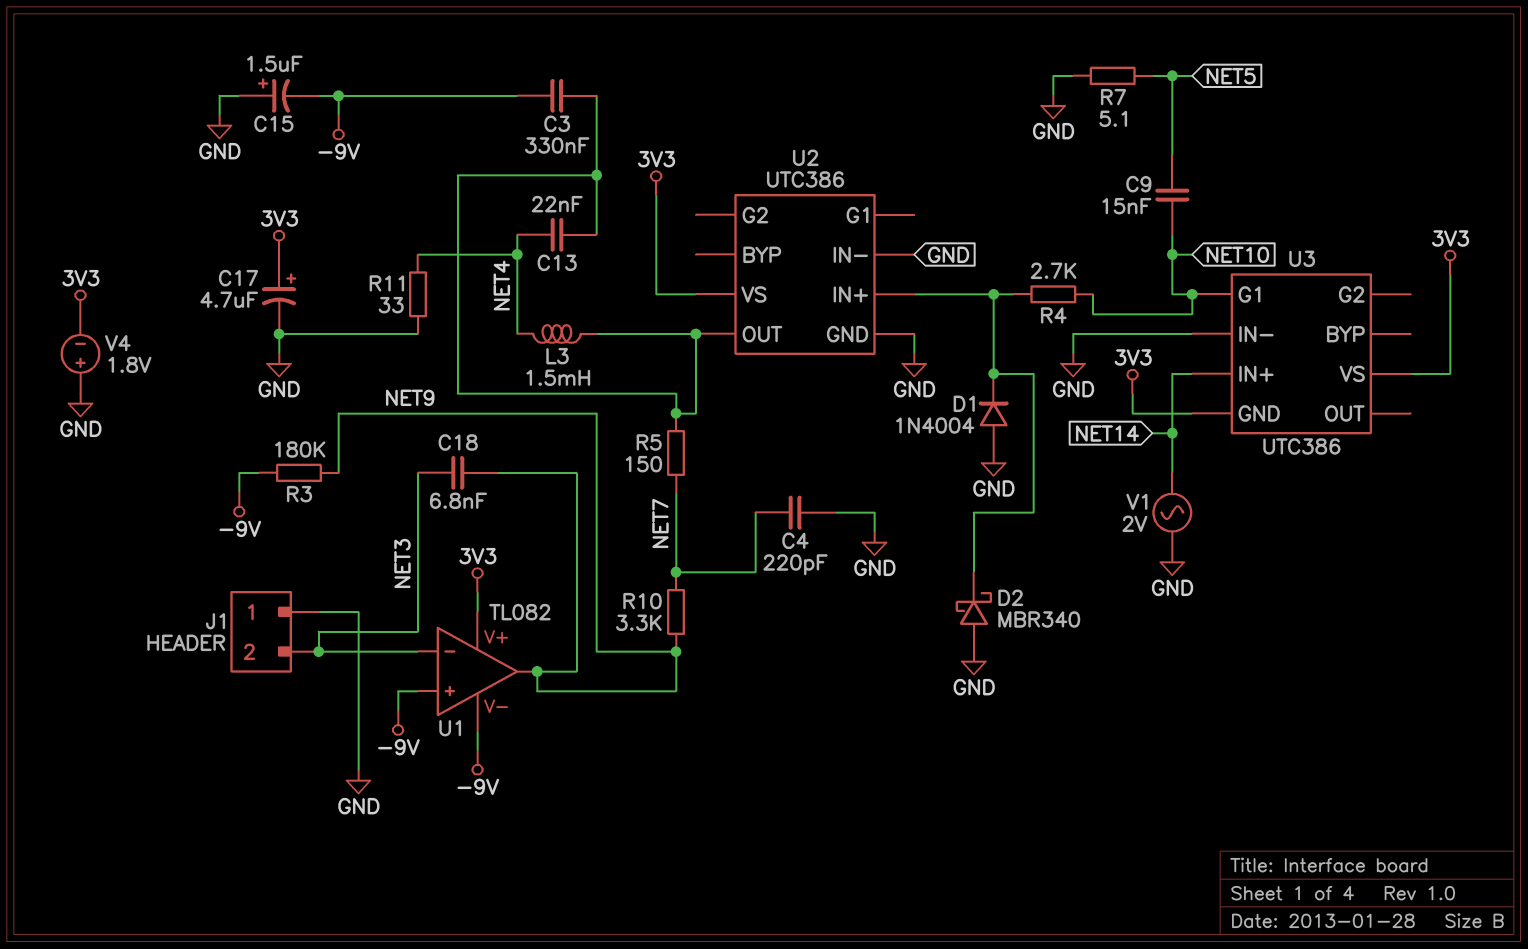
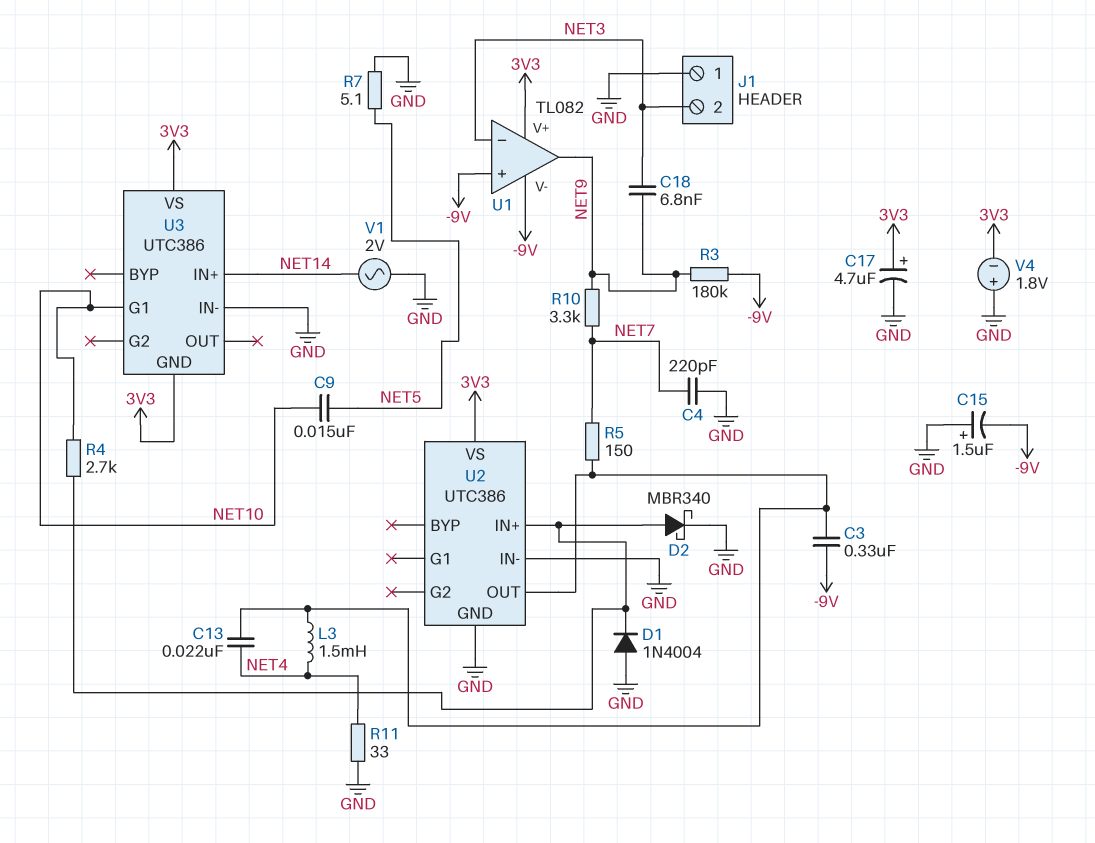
D2: schottky MBR340 (A GND, K U2/IN+) -> schottky MBR340 (A U2/IN+, K GND)

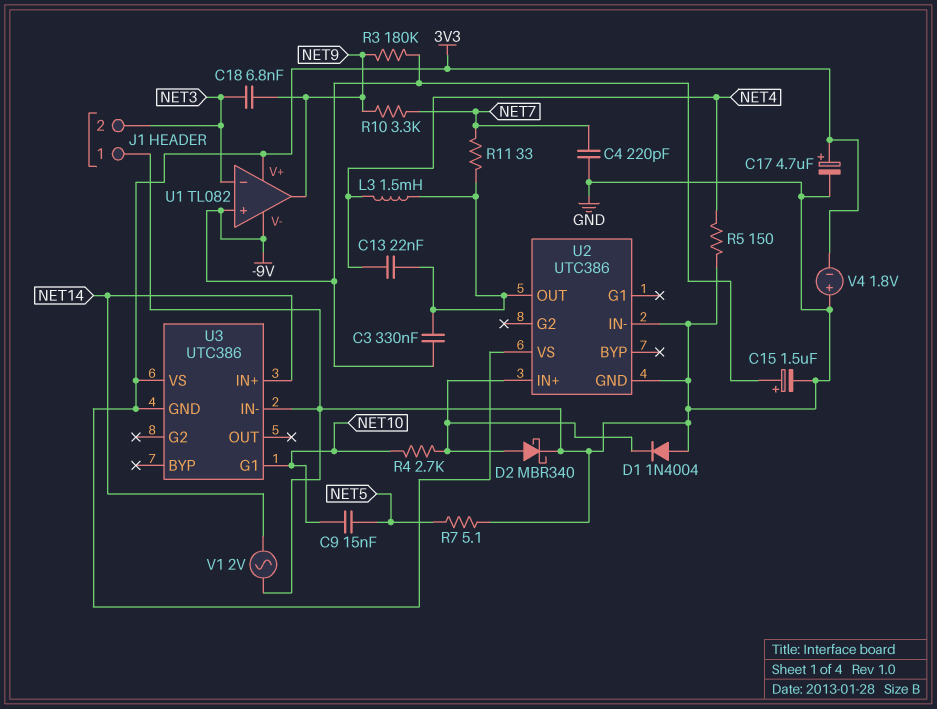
C15: 1.5uF (plus GND, minus -9V) -> 1.5uF (plus -9V, minus GND)
R5: 150 (NET7, U2/OUT) -> 150 (GND, NET4)
R11: 33 (GND, NET4) -> 33 (NET7, U2/OUT)

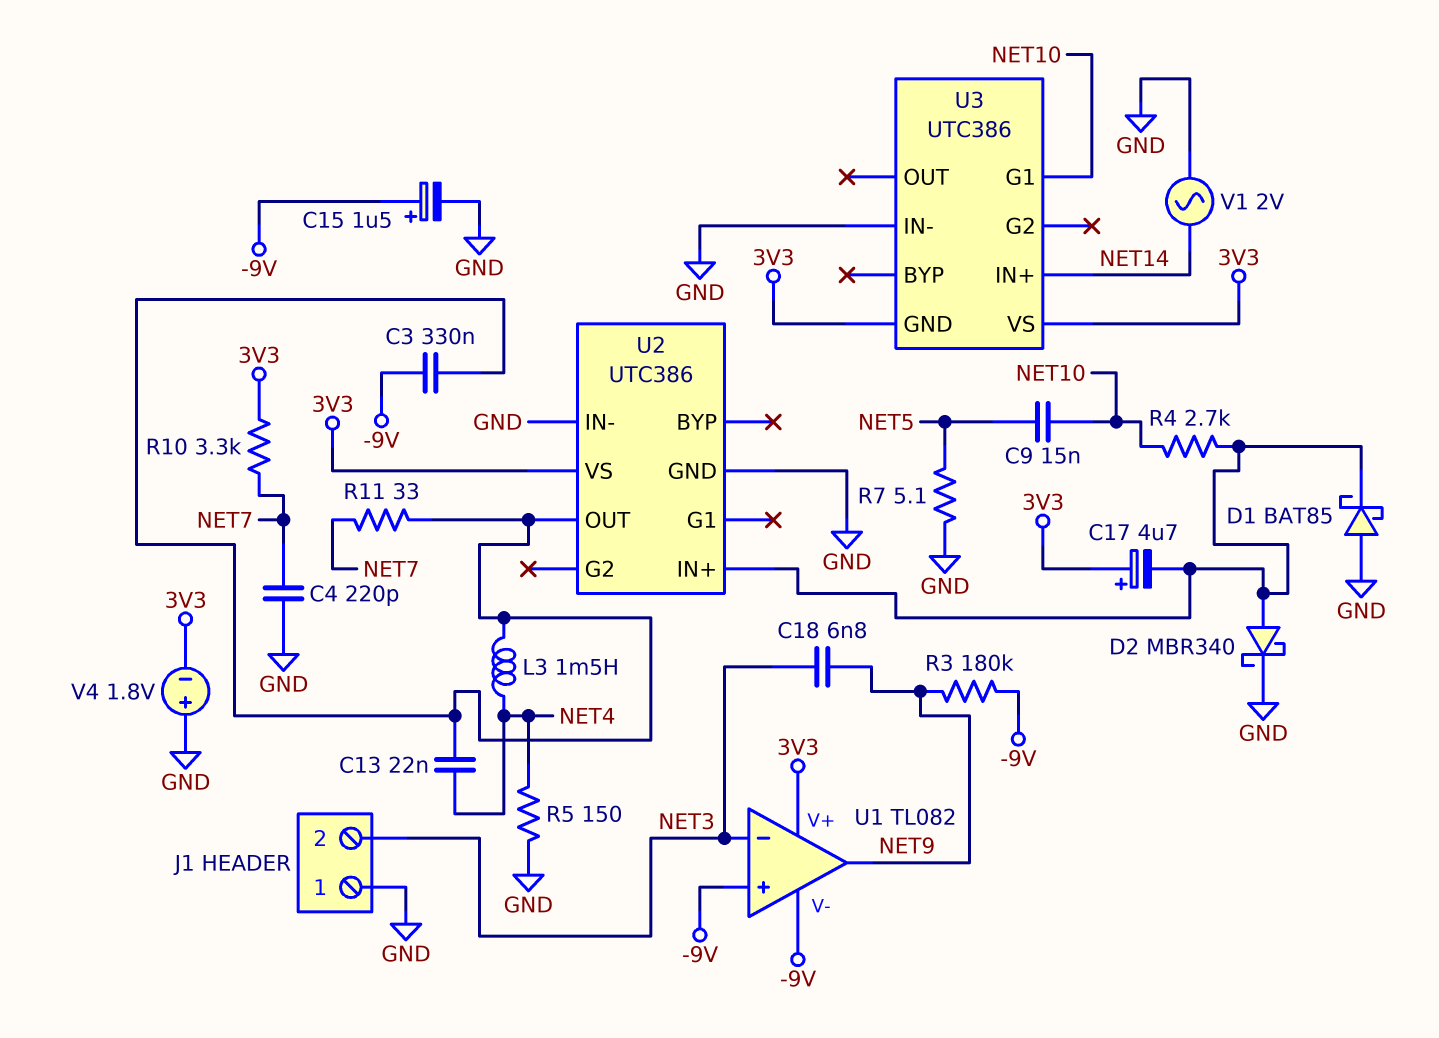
C17: 4.7uF (plus 3V3, minus GND) -> 4.7uF (plus 3V3, minus U2/IN+)
D1: diode 1N4004 (A GND, K U2/IN+) -> schottky BAT85 (A GND, K U2/IN+)
R10: 3.3k (NET7, NET9) -> 3.3k (3V3, NET7)

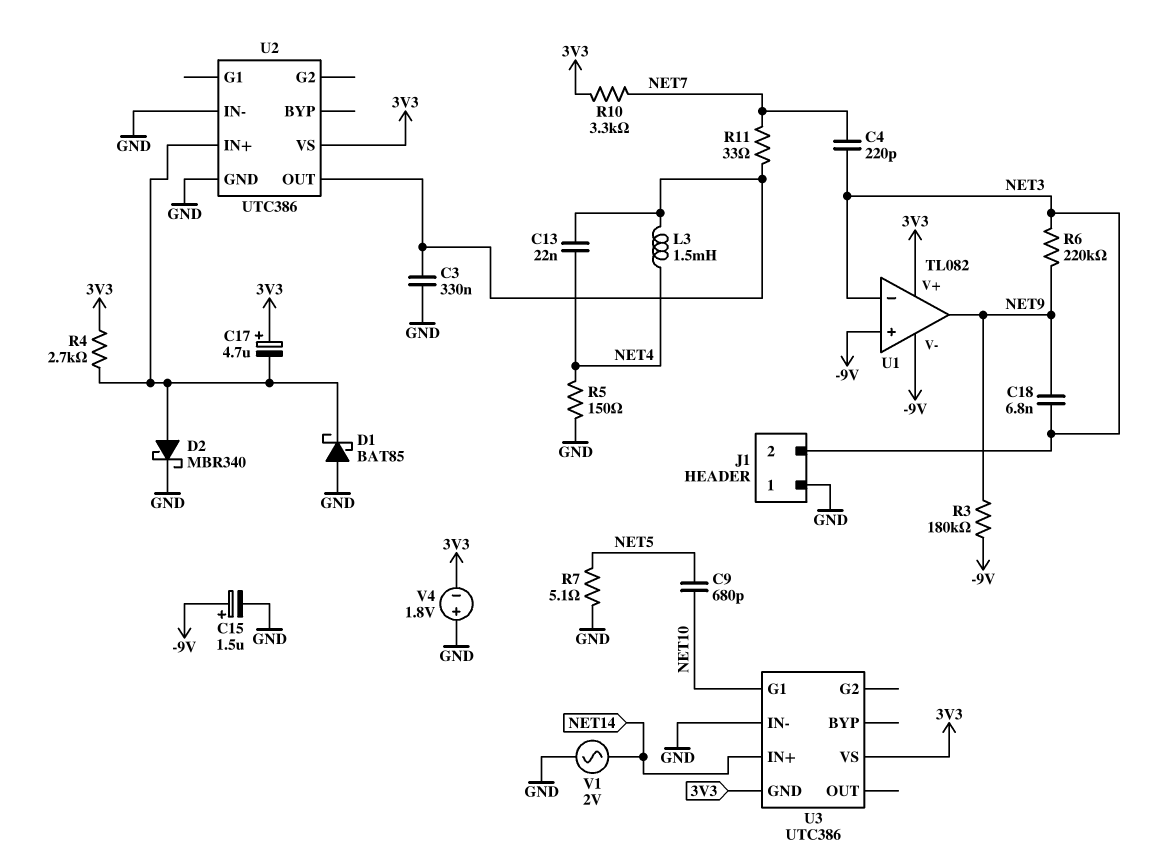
C3: 330nF (-9V, U2/OUT) -> 330nF (GND, U2/OUT)
C4: 220pF (GND, NET7) -> 220pF (NET3, NET7)
C9: 15nF (NET5, NET10) -> 680pF (NET5, NET10)
R4: 2.7k (NET10, U2/IN+) -> 2.7k (3V3, U2/IN+)
R6: none -> 220k (NET3, NET9)

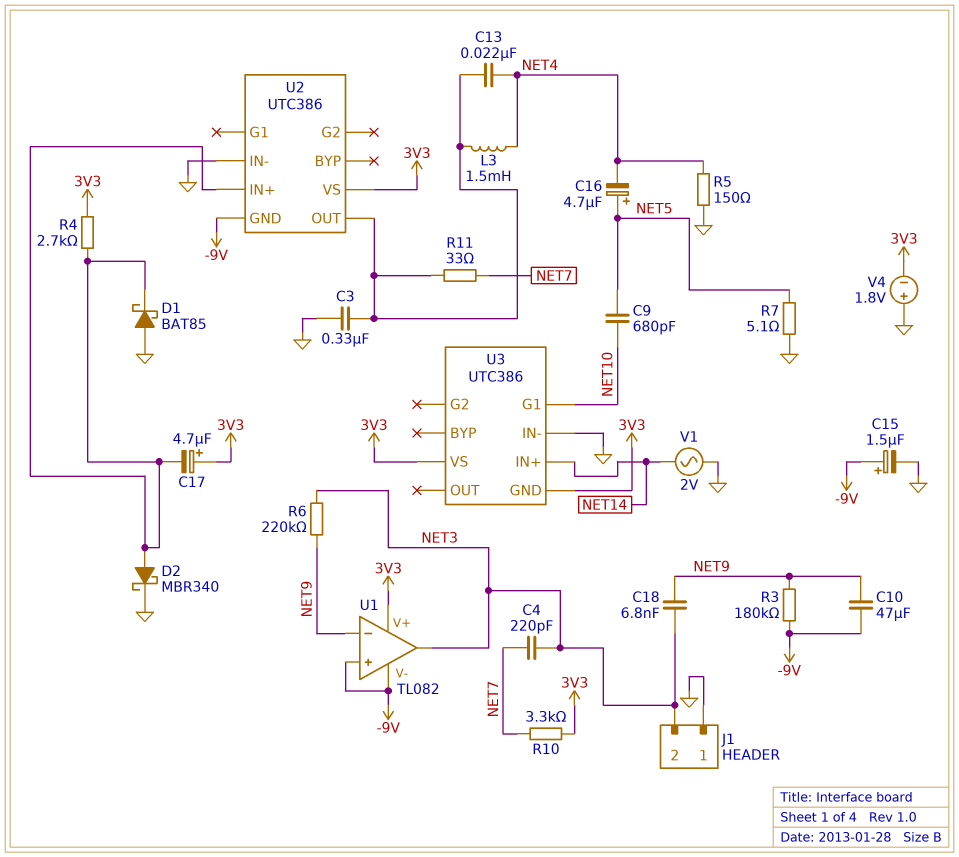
C10: none -> 47uF (-9V, NET9)
C16: none -> 4.7uF (plus NET5, minus NET4)
U1 pin in-: NET3 -> NET9
U1 pin out: NET9 -> NET3
U2 pin GND: GND -> -9V

